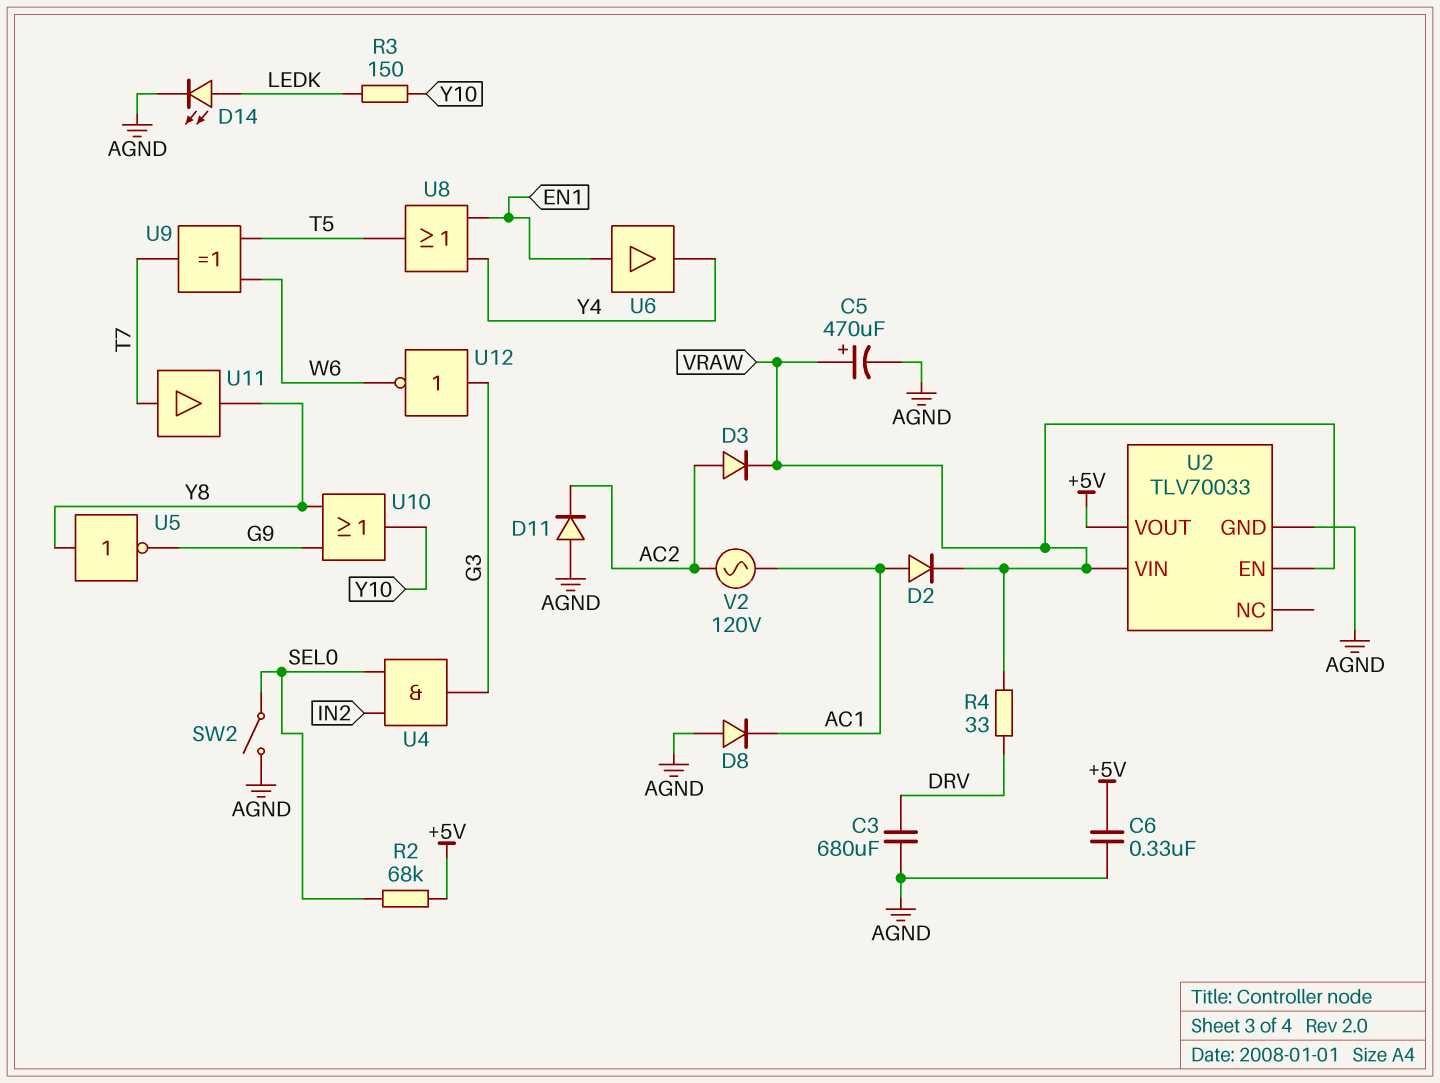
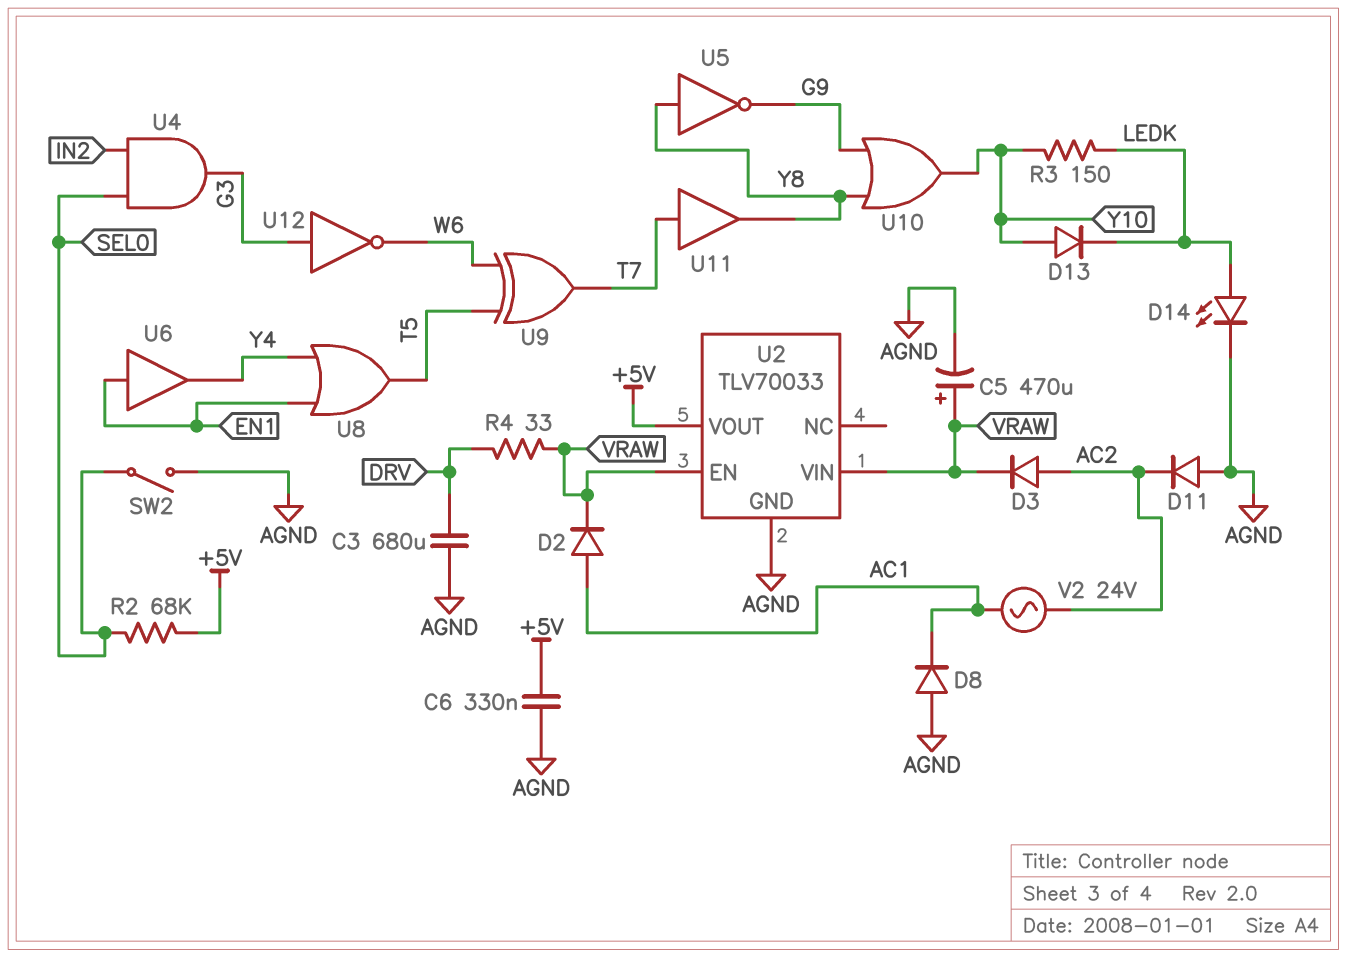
D13: none -> diode (A Y10, K LEDK)
V2: AC 120V (AC1, AC2) -> AC 24V (AC1, AC2)

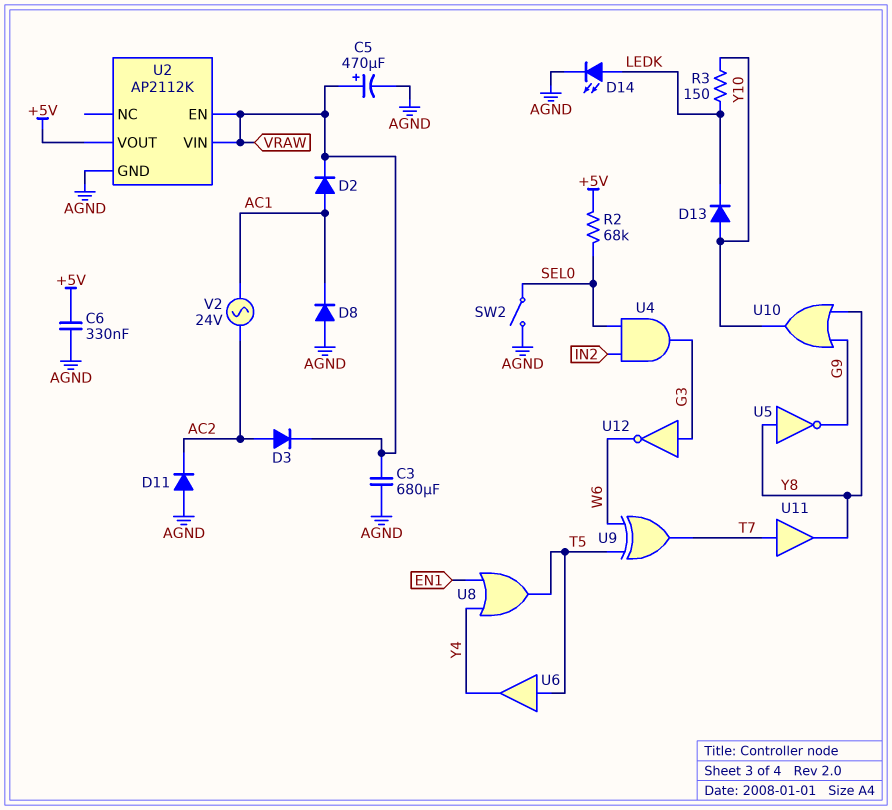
C3: 680uF (AGND, DRV) -> 680uF (AGND, VRAW)
R4: 33 (DRV, VRAW) -> none
U2: TLV70033 -> AP2112K
U6: buffer (in EN1, out Y4) -> buffer (in T5, out Y4)

